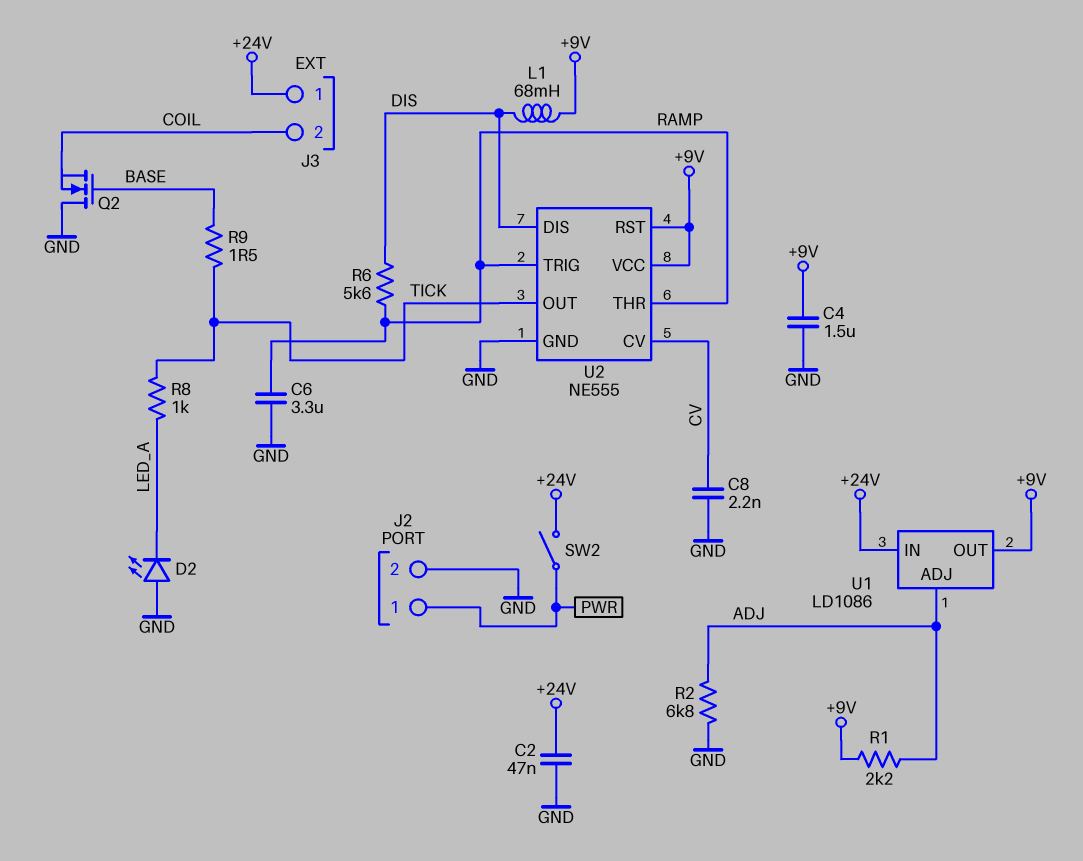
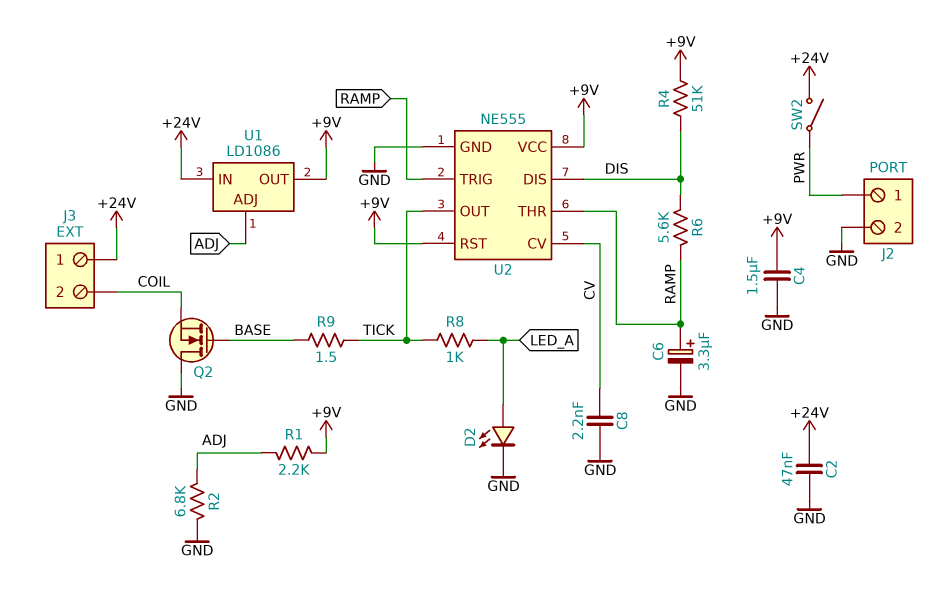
C6: 3.3uF (GND, RAMP) -> 3.3uF (plus RAMP, minus GND)
D2: LED (A GND, K LED_A) -> LED (A LED_A, K GND)
L1: 68mH (+9V, DIS) -> none
R4: none -> 51k (+9V, DIS)

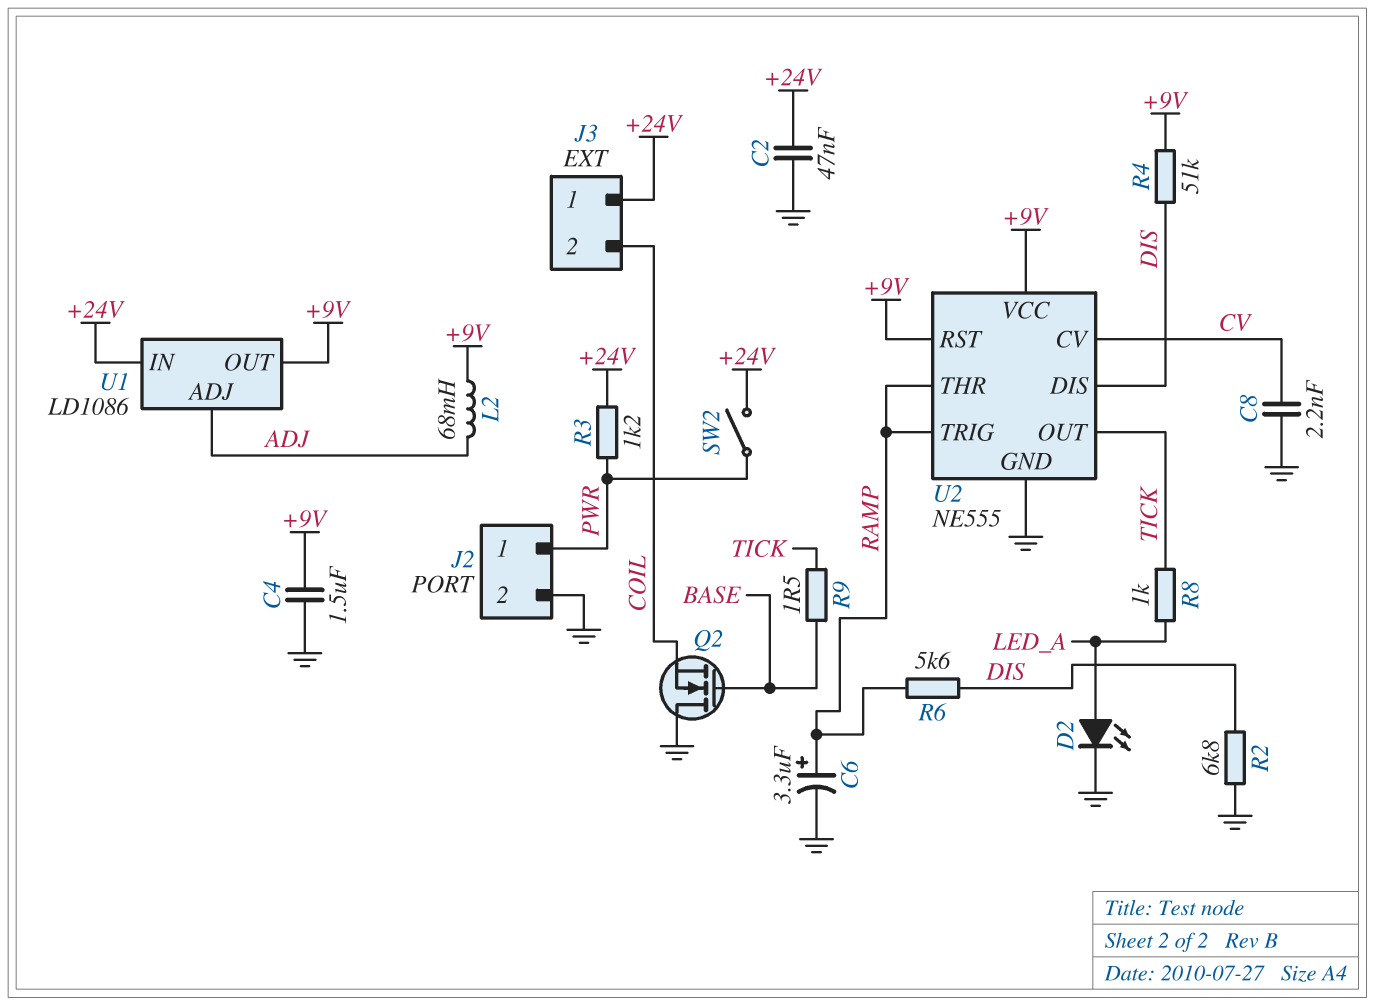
L2: none -> 68mH (+9V, ADJ)
R1: 2.2k (+9V, ADJ) -> none
R2: 6.8k (ADJ, GND) -> 6.8k (DIS, GND)
R3: none -> 1.2k (+24V, PWR)

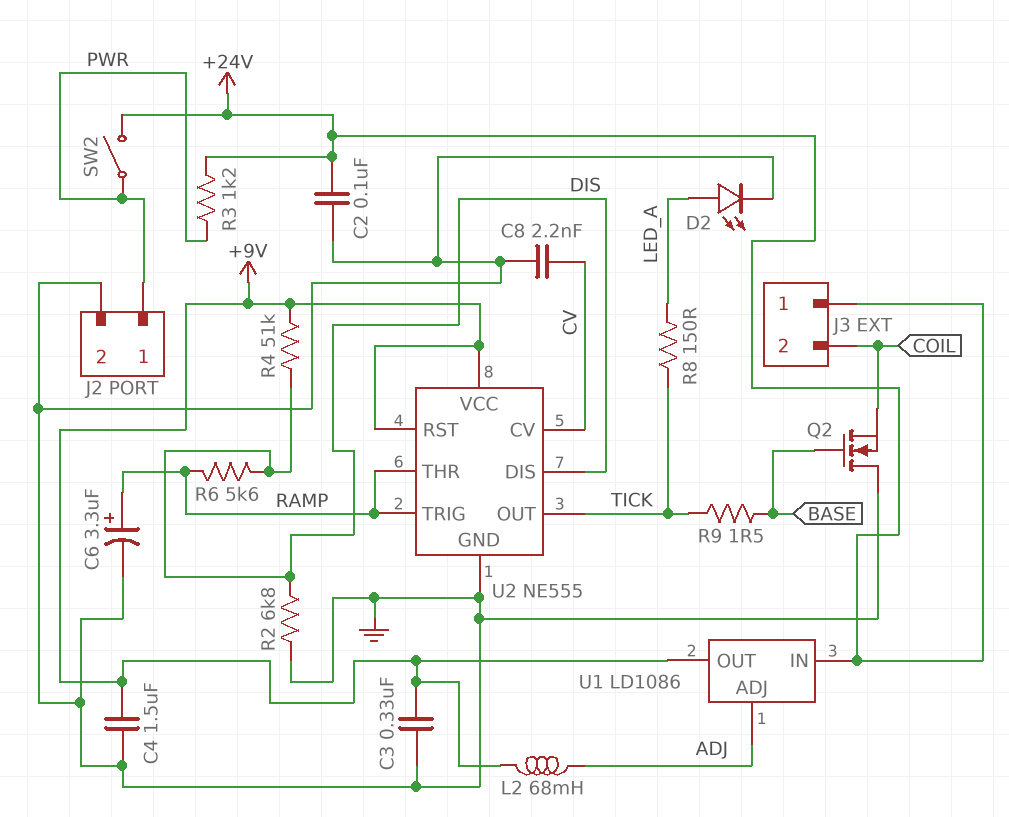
C2: 47nF (+24V, GND) -> 100nF (+24V, GND)
C3: none -> 330nF (+9V, GND)
R8: 1k (LED_A, TICK) -> 150 (LED_A, TICK)

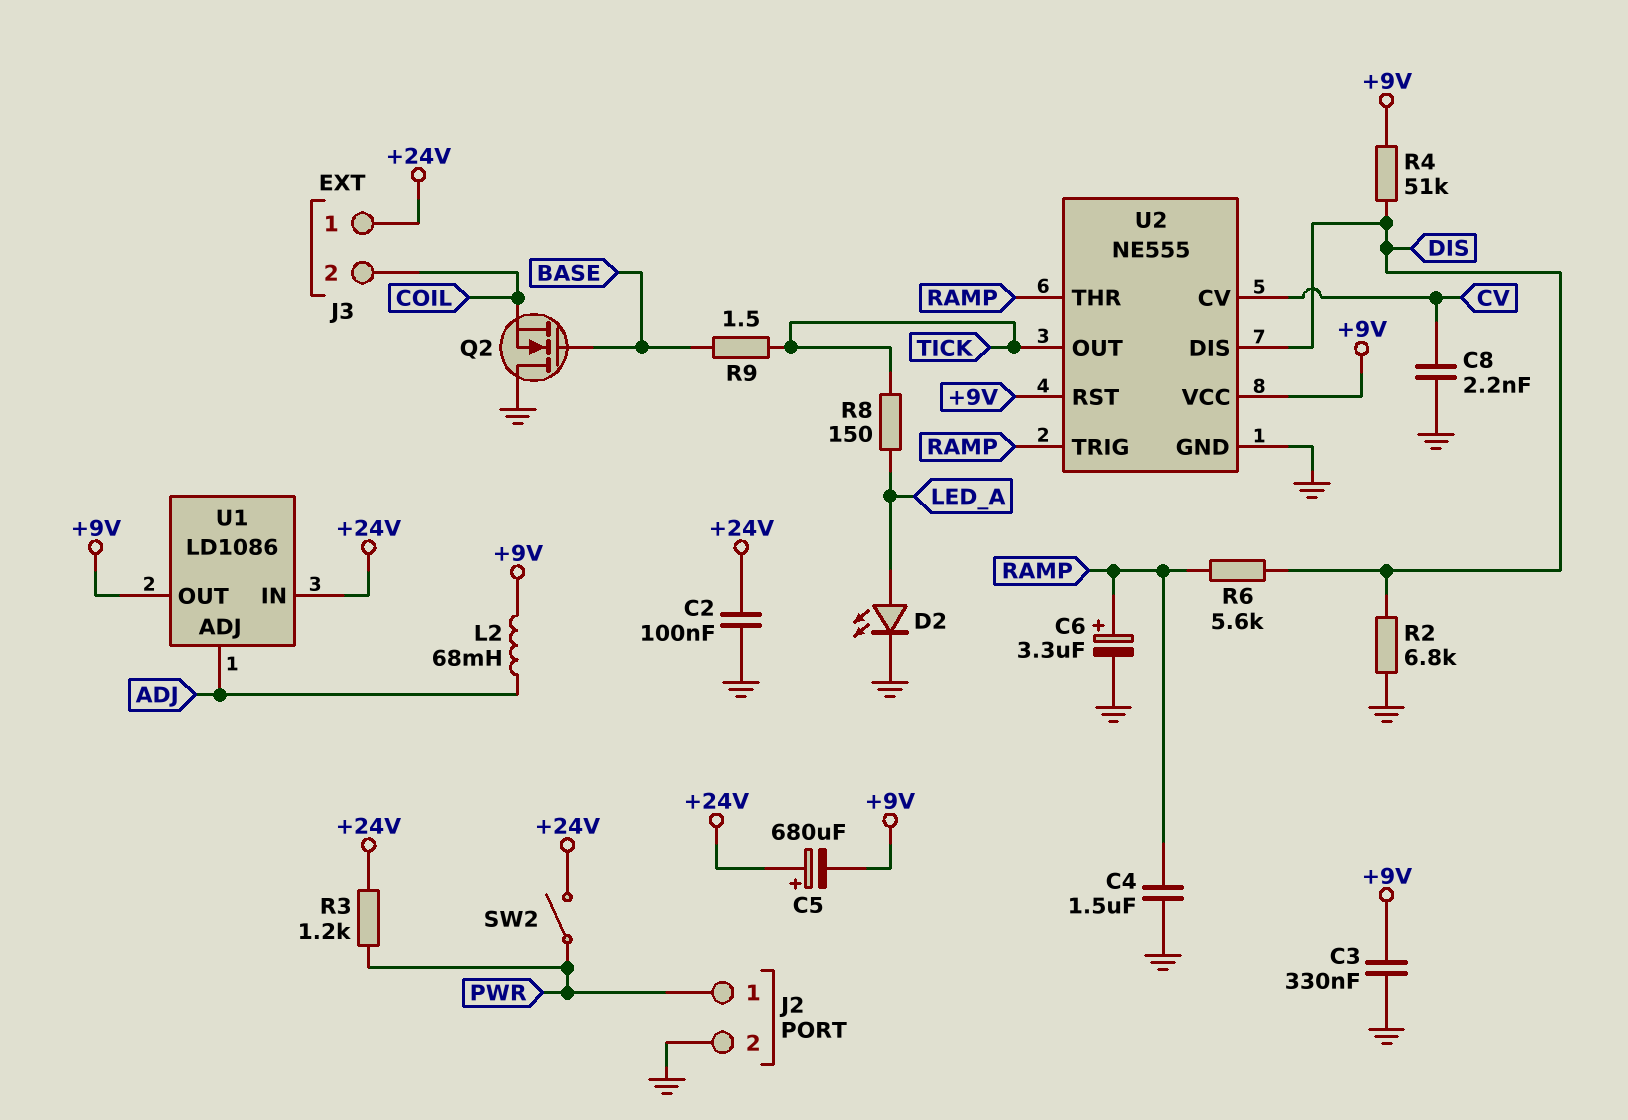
C4: 1.5uF (+9V, GND) -> 1.5uF (GND, RAMP)
C5: none -> 680uF (plus +24V, minus +9V)

